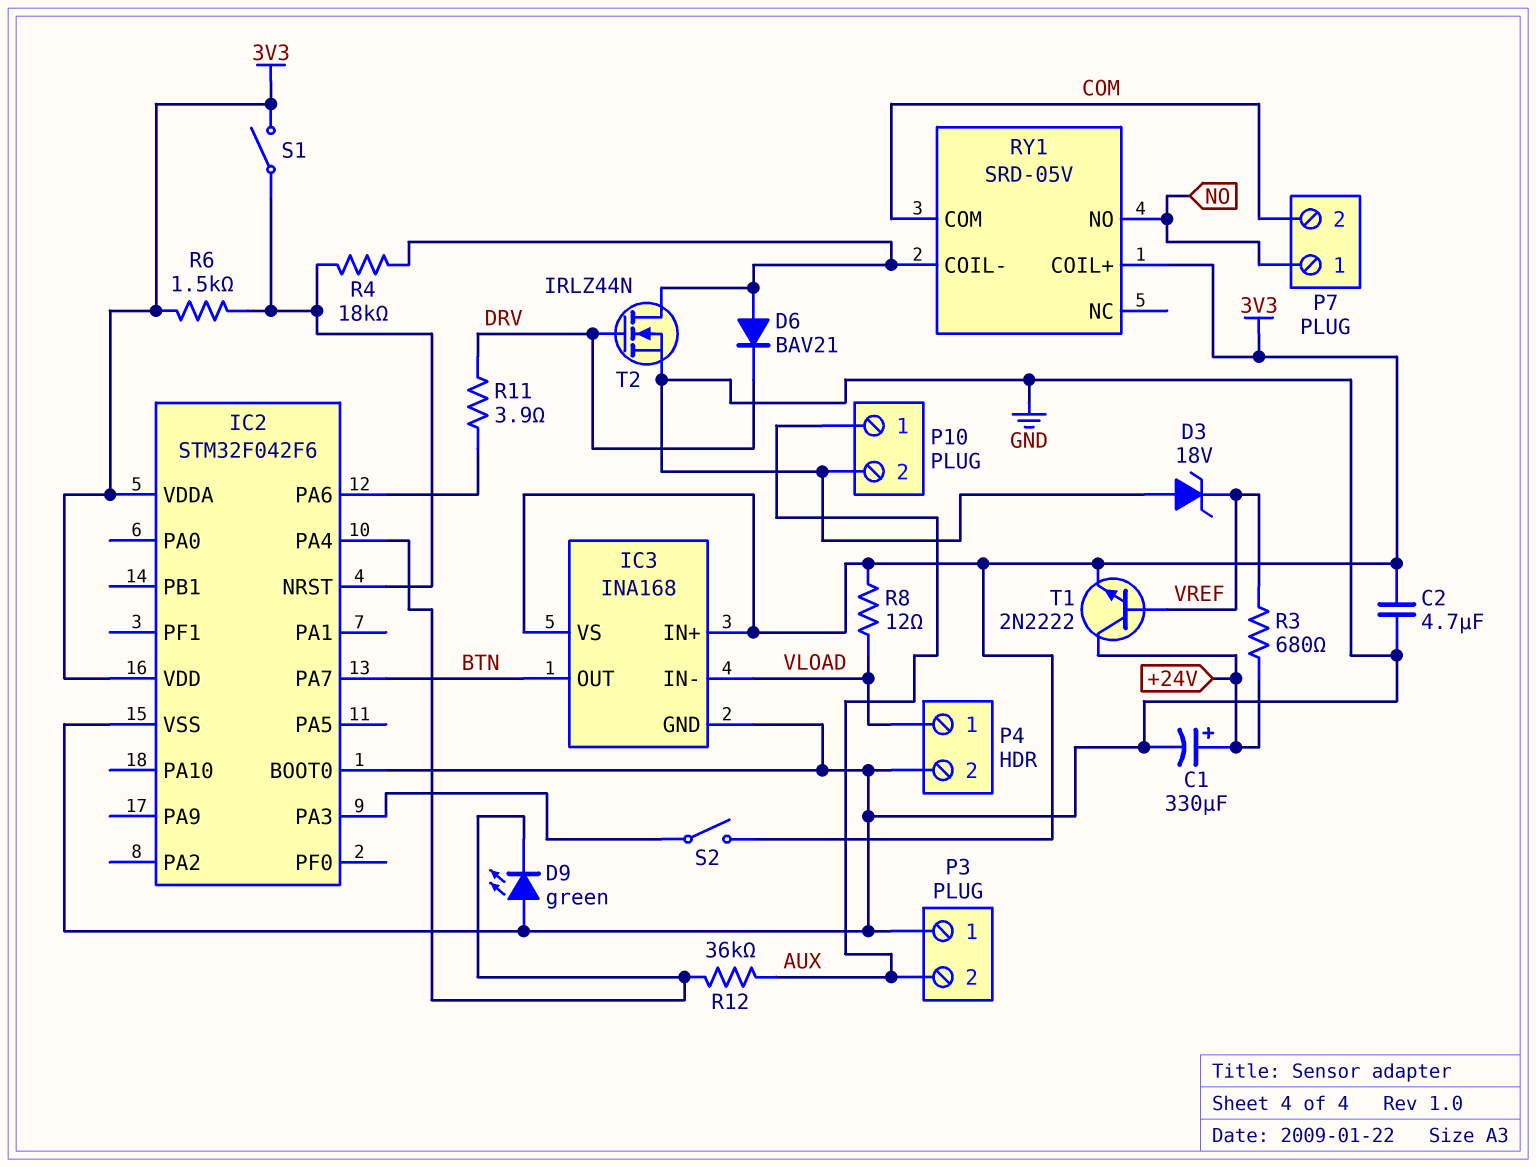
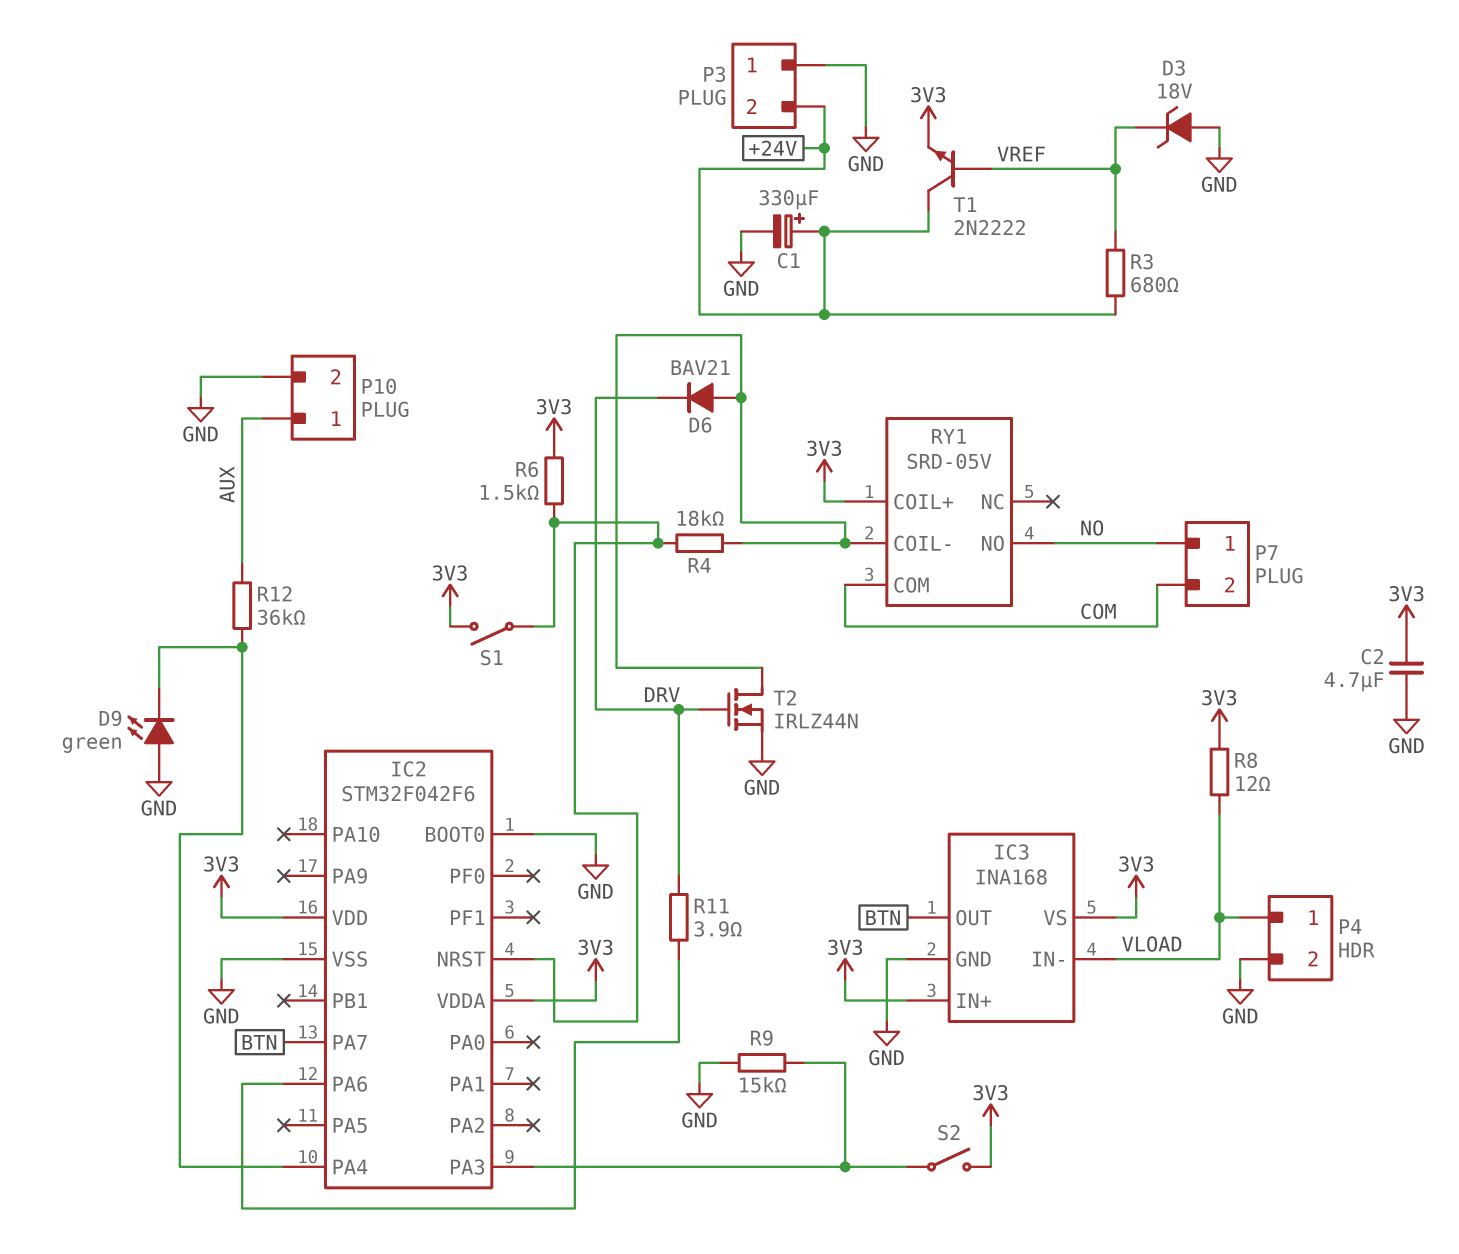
P3 pin 2: AUX -> +24V
R9: none -> 15k (GND, IC2/PA3)

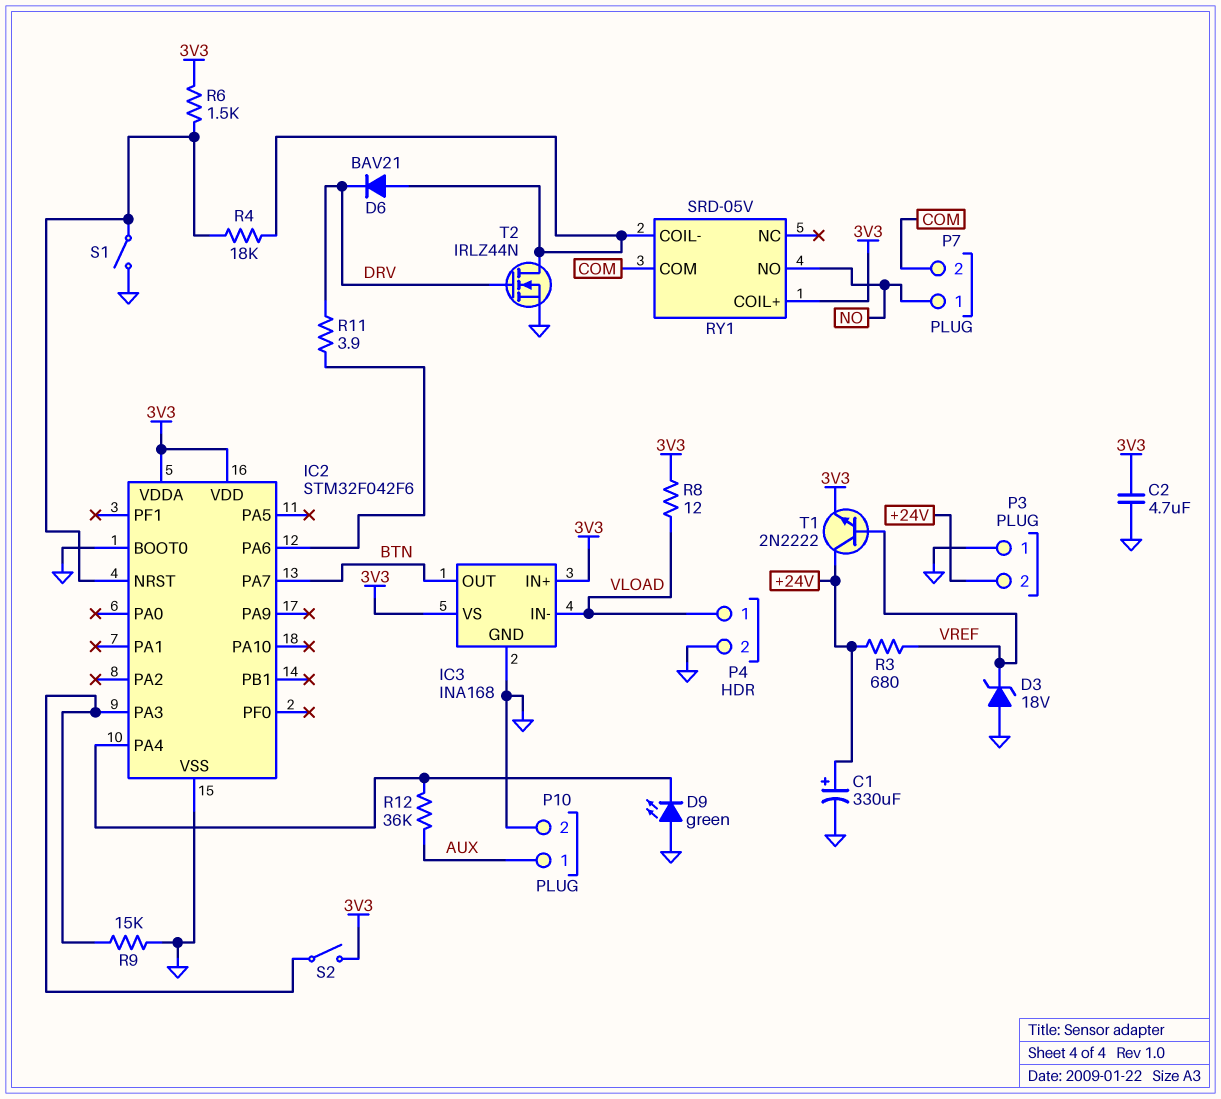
S1: switch (3V3, IC2/NRST) -> switch (GND, IC2/NRST)

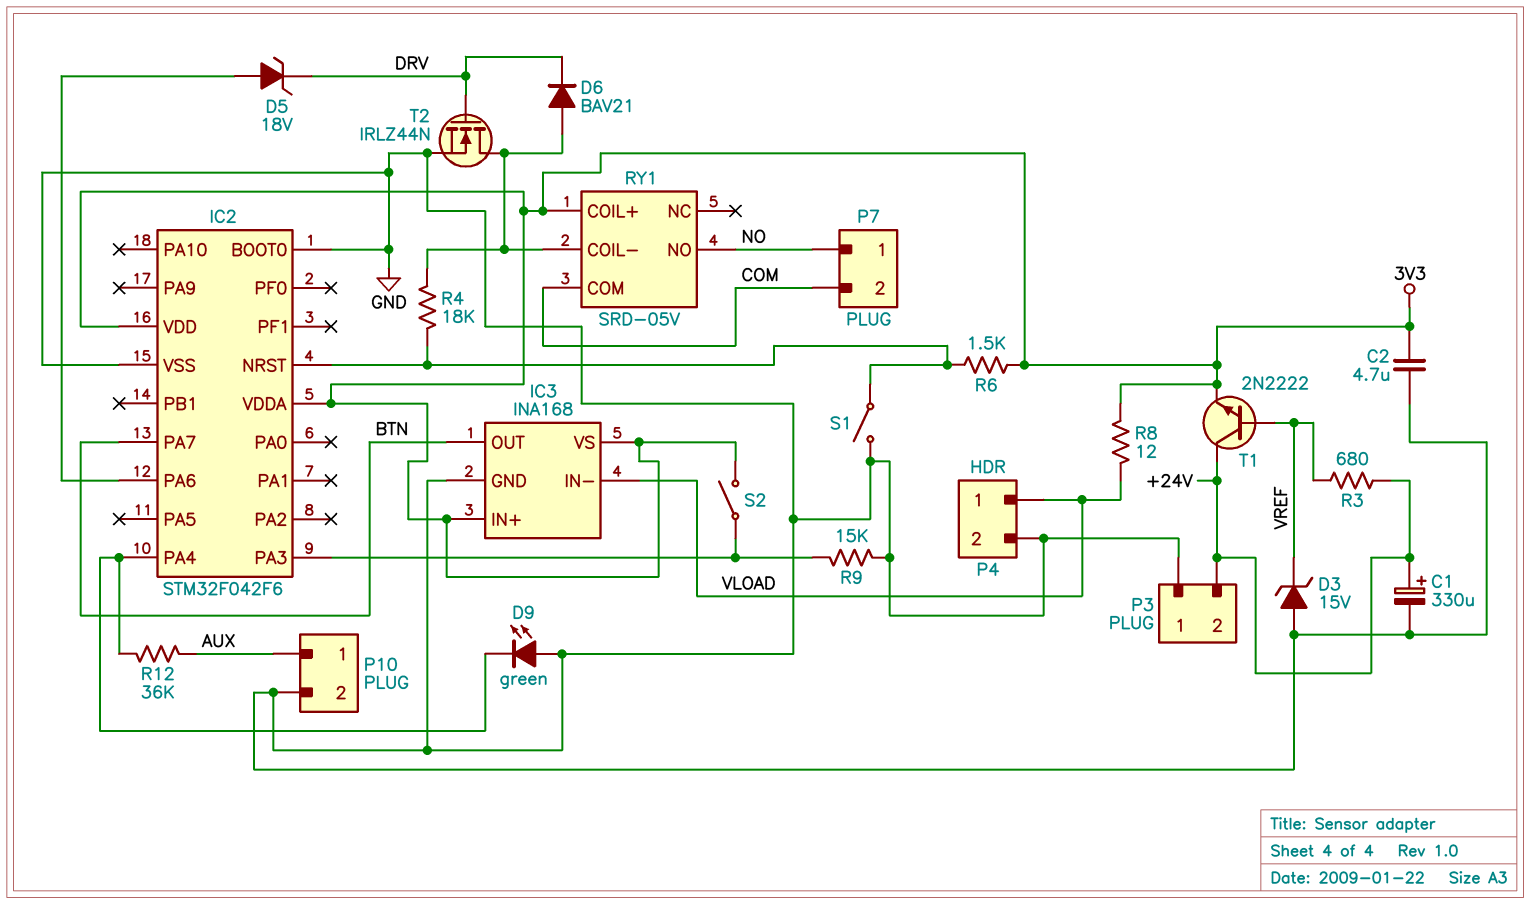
D3: zener 18V (A GND, K VREF) -> zener 15V (A GND, K VREF)
D5: none -> zener 18V (A IC2/PA6, K DRV)
R11: 3.9 (DRV, IC2/PA6) -> none

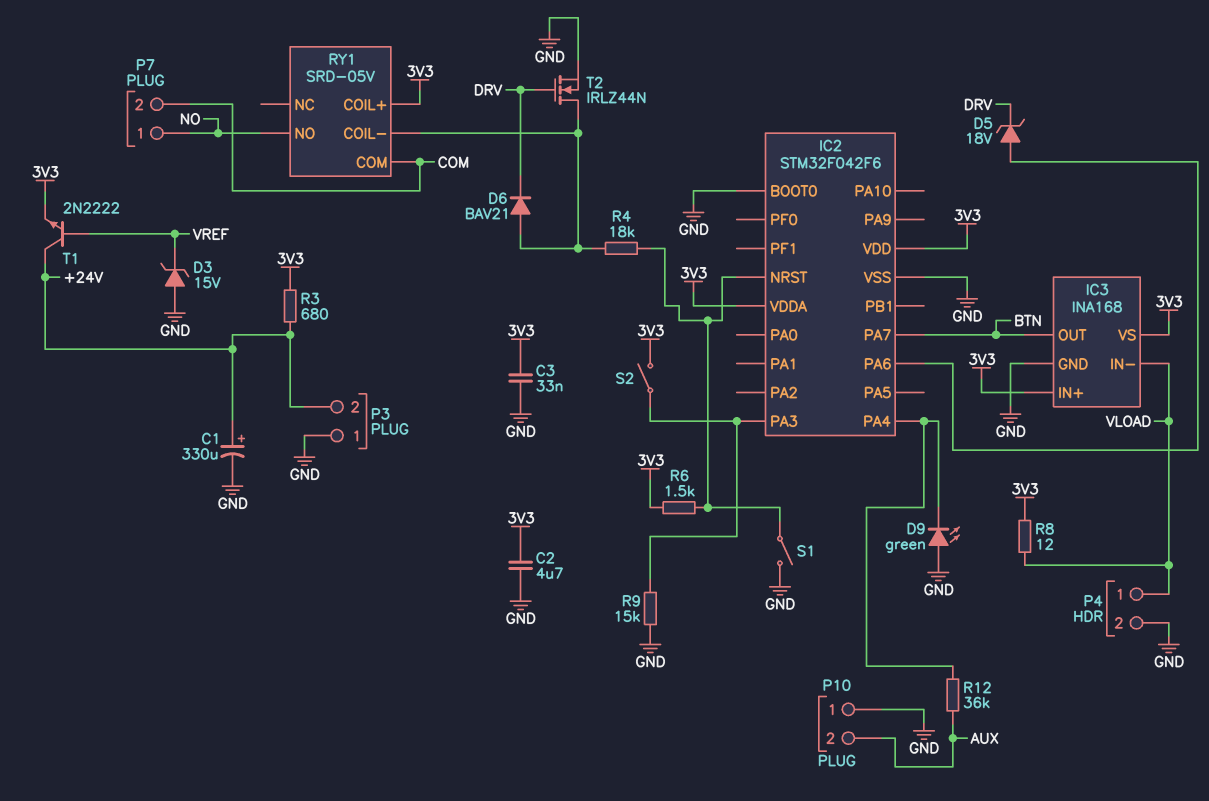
C3: none -> 33nF (3V3, GND)
P10 pin 1: AUX -> GND
P10 pin 2: GND -> AUX
R3: 680 (+24V, VREF) -> 680 (+24V, 3V3)

